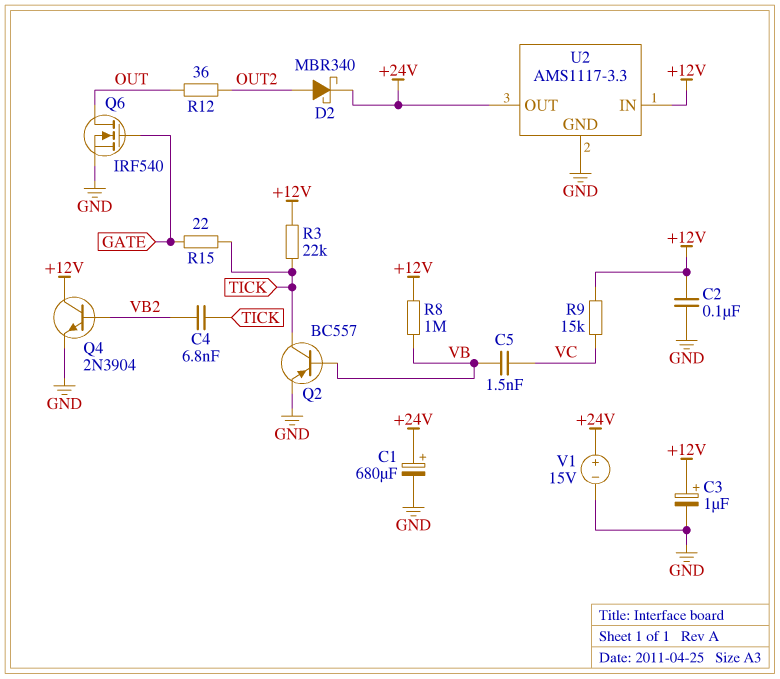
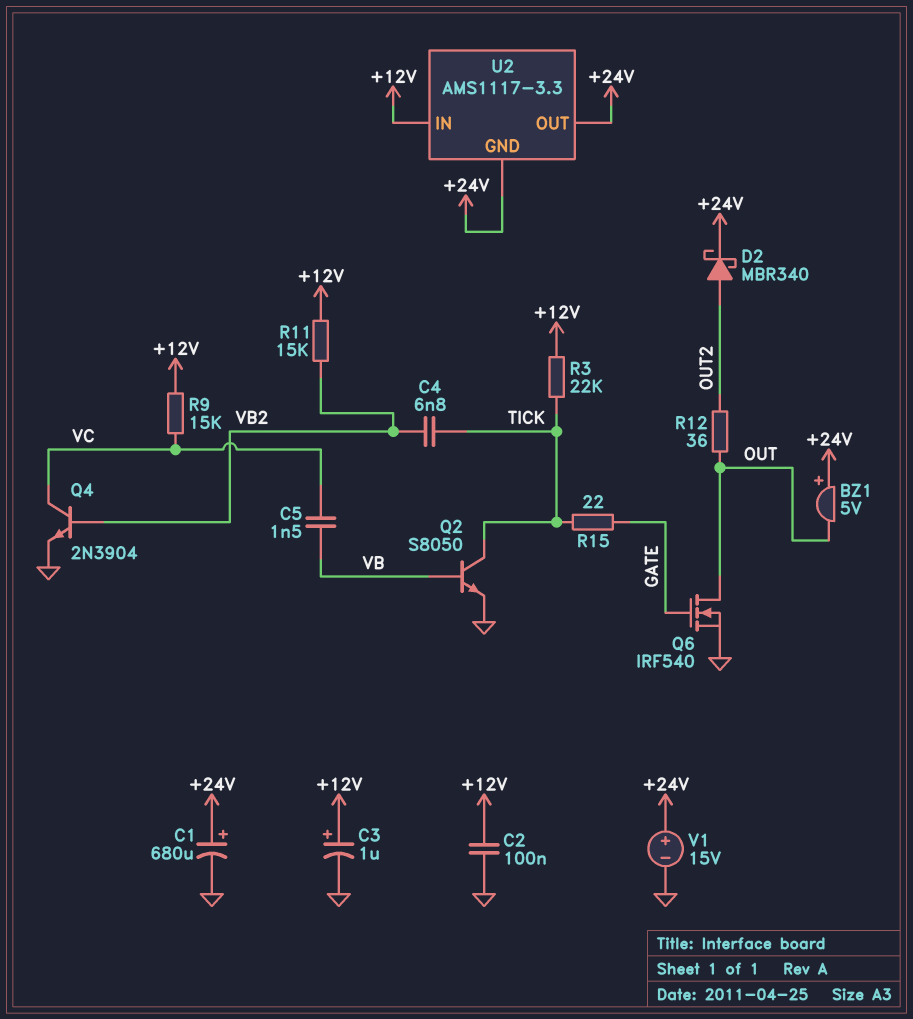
BZ1: none -> buzzer 5V (plus +24V, minus OUT)
Q2: PNP BC557 (B VB, C TICK, E GND) -> NPN S8050 (B VB, C TICK, E GND)
Q4: NPN 2N3904 (B VB2, C +12V, E GND) -> NPN 2N3904 (B VB2, C VC, E GND)
R8: 1M (+12V, VB) -> none
R11: none -> 15k (+12V, VB2)
U2 pin GND: GND -> +24V

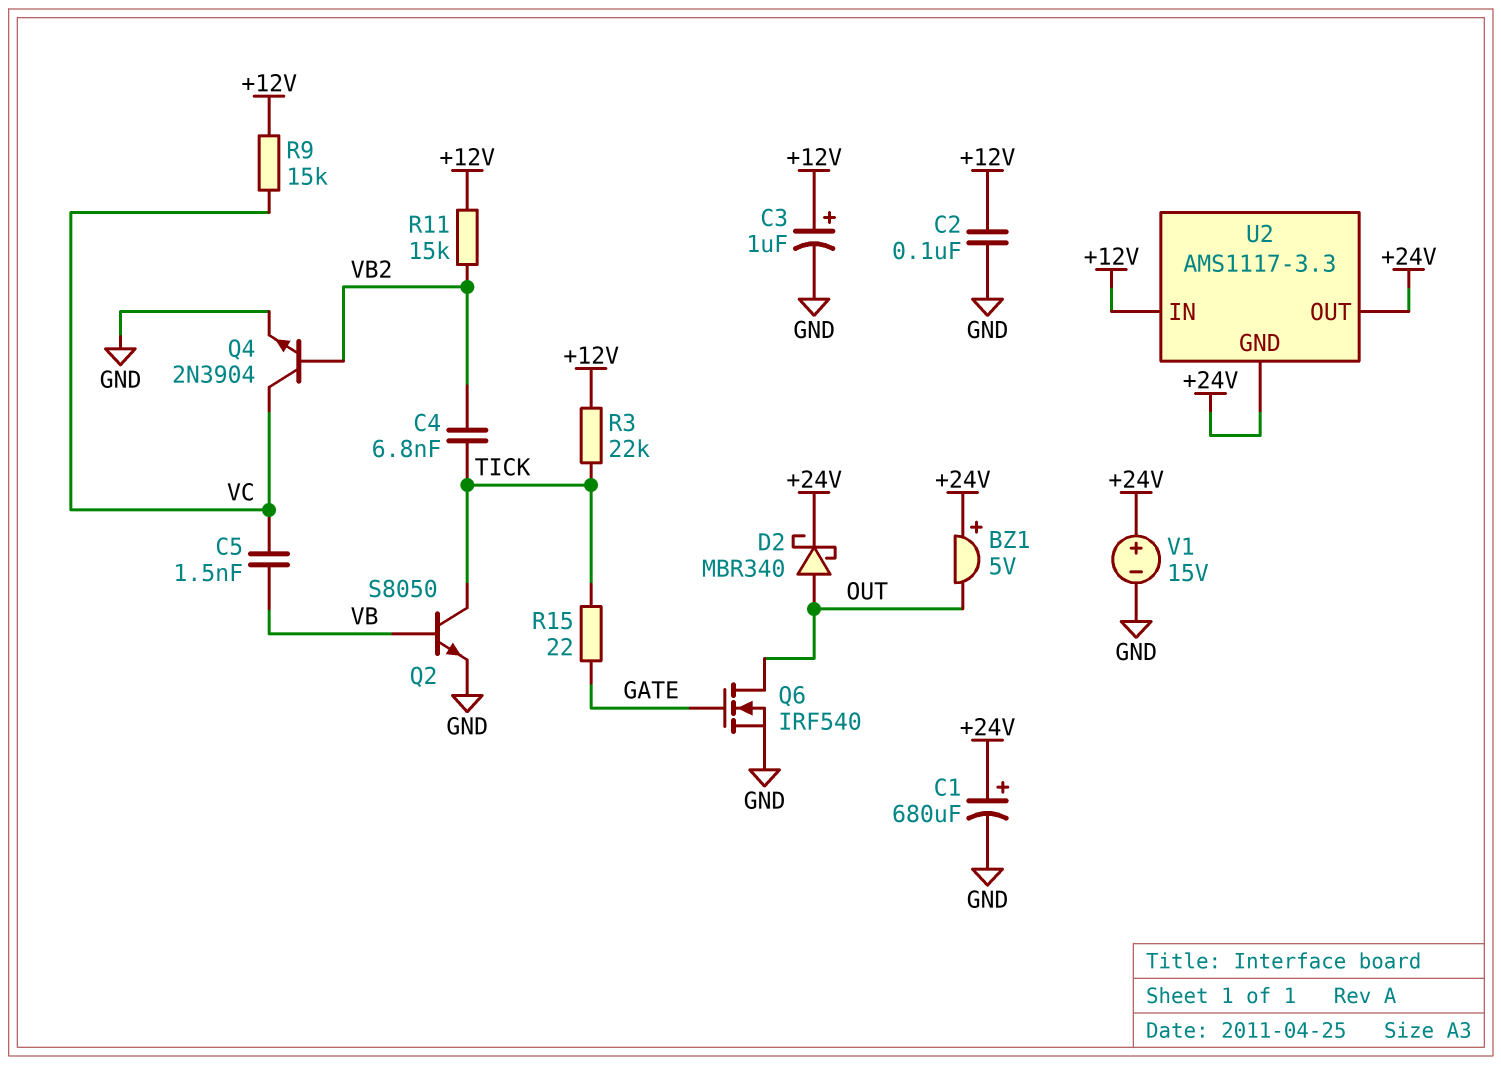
D2: schottky MBR340 (A OUT2, K +24V) -> schottky MBR340 (A OUT, K +24V)
R12: 36 (OUT, OUT2) -> none

